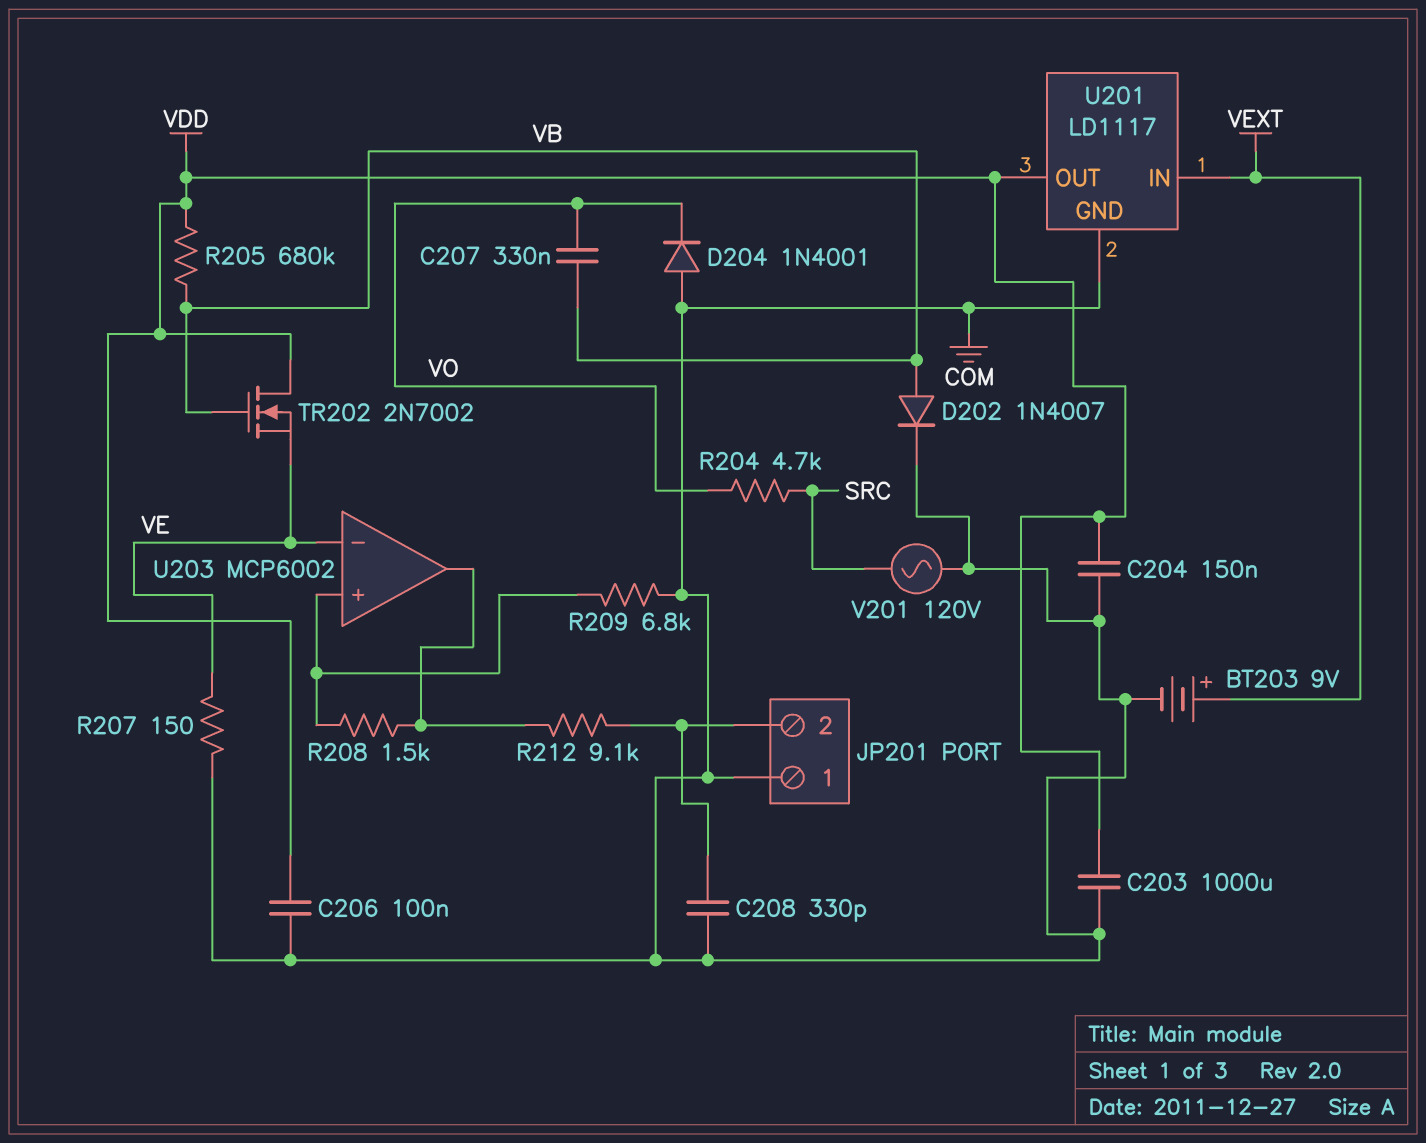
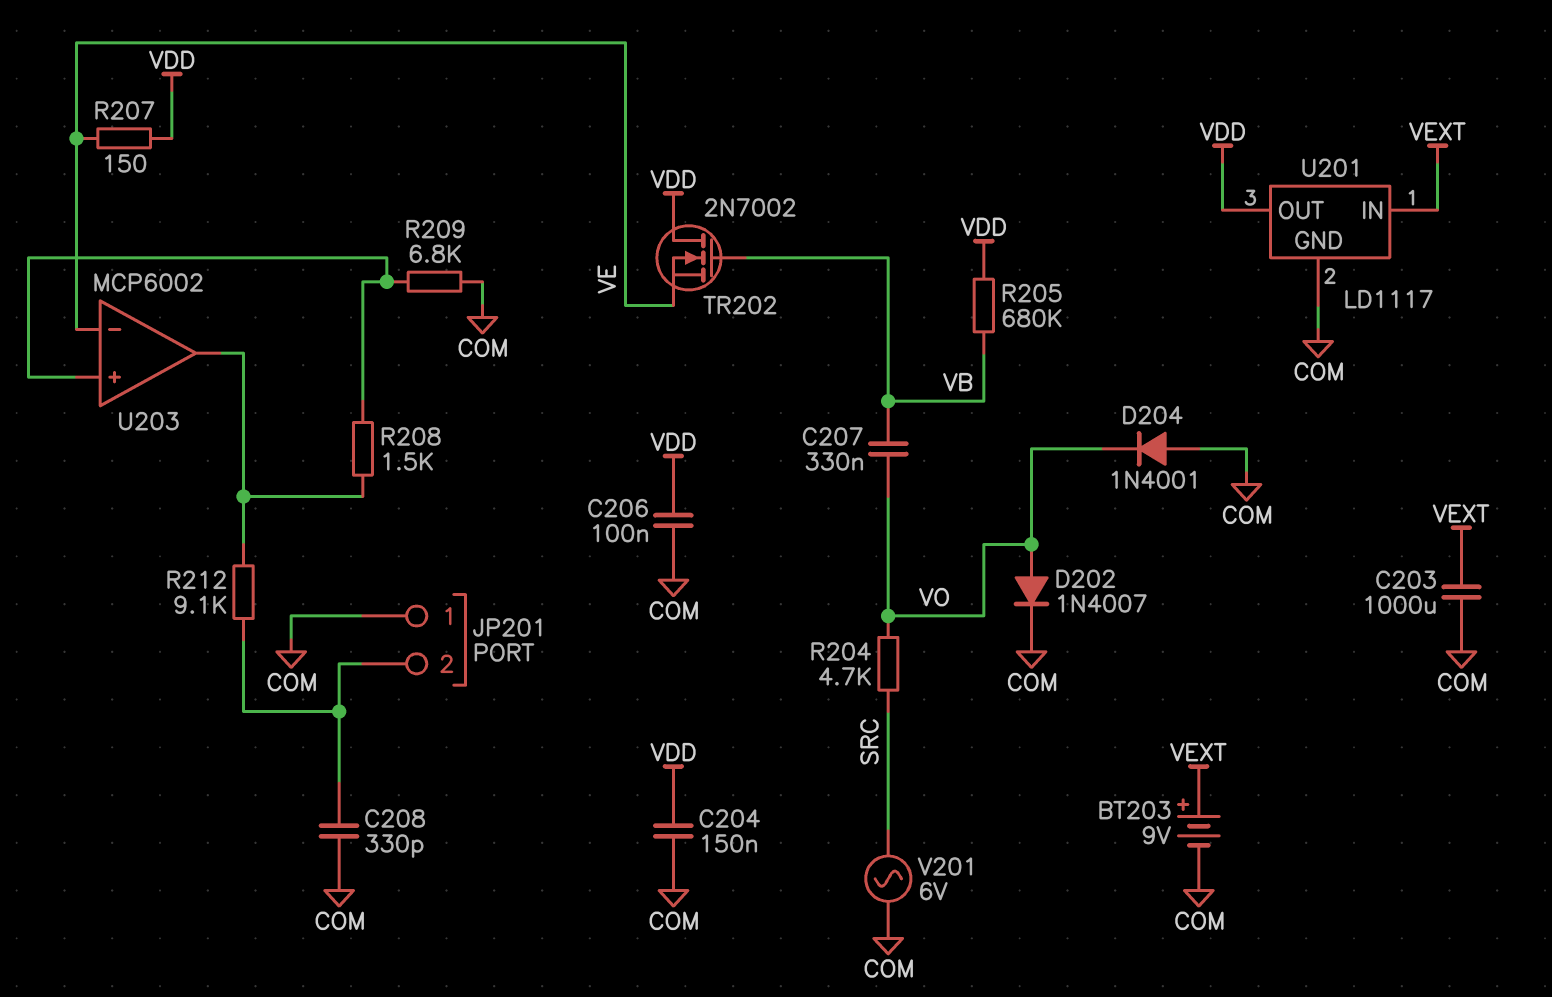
C203: 1000uF (COM, VDD) -> 1000uF (COM, VEXT)
D202: diode 1N4007 (A VB, K COM) -> diode 1N4007 (A VO, K COM)
R207: 150 (COM, VE) -> 150 (VDD, VE)
V201: AC 120V (COM, SRC) -> AC 6V (COM, SRC)

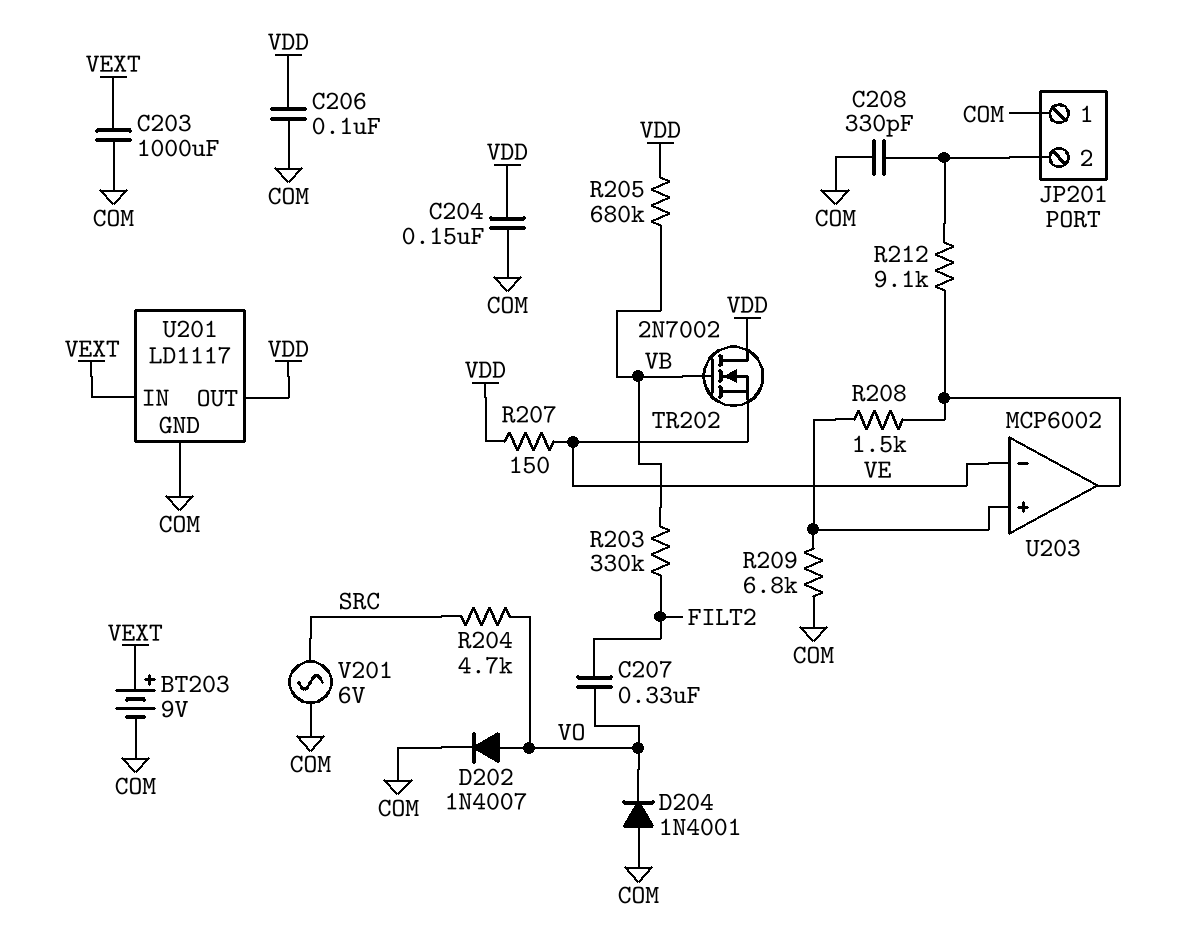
C207: 330nF (VB, VO) -> 330nF (FILT2, VO)
R203: none -> 330k (FILT2, VB)

